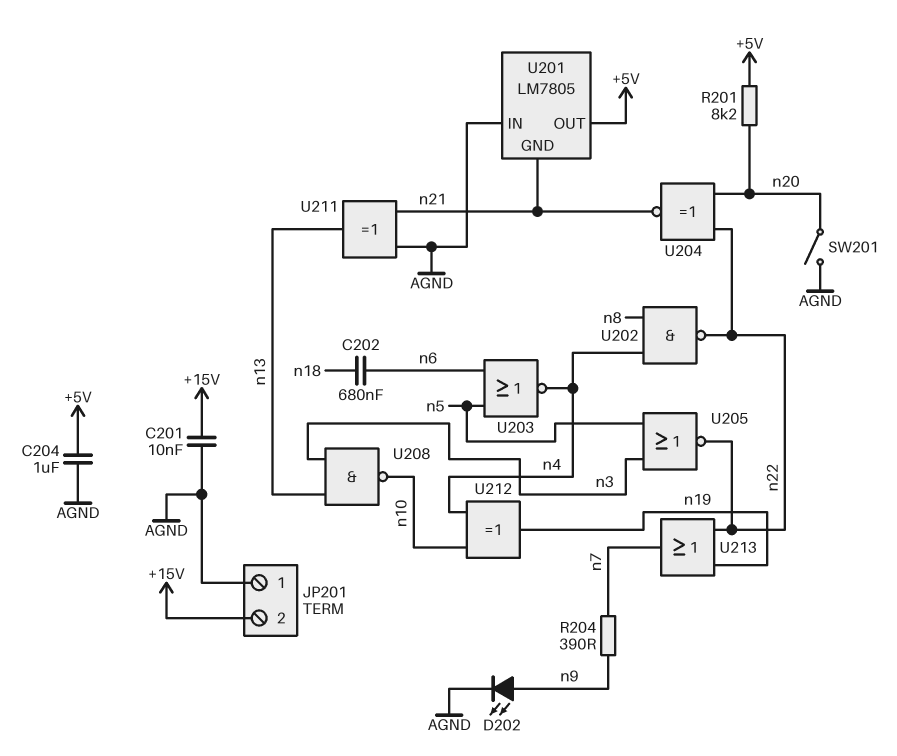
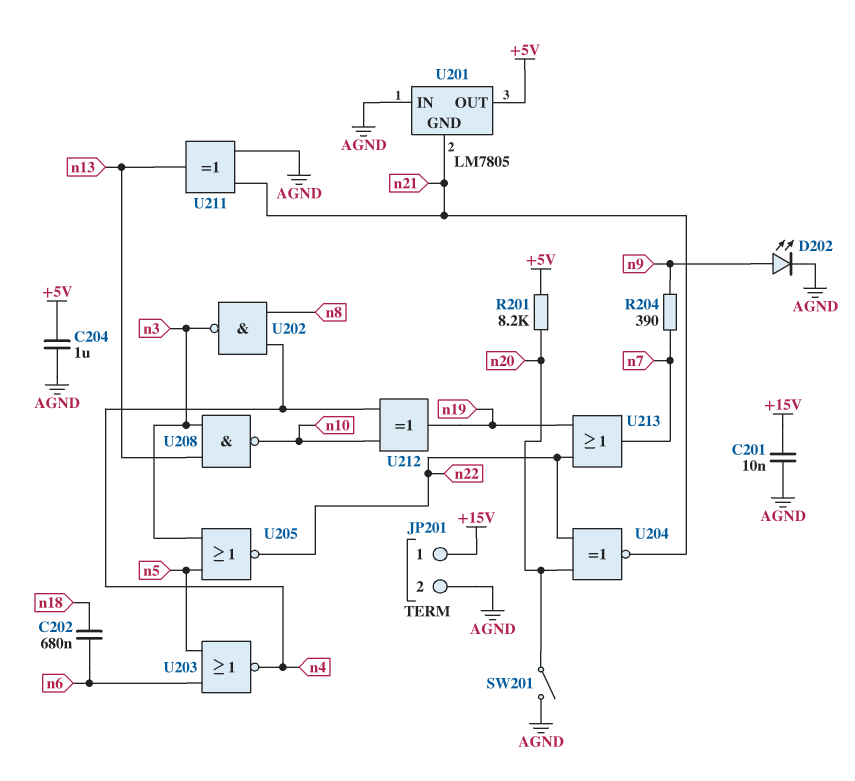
JP201 pin 1: AGND -> +15V
JP201 pin 2: +15V -> AGND
U202: NAND (in n4, in n8, out n22) -> NAND (in n4, in n8, out n3)

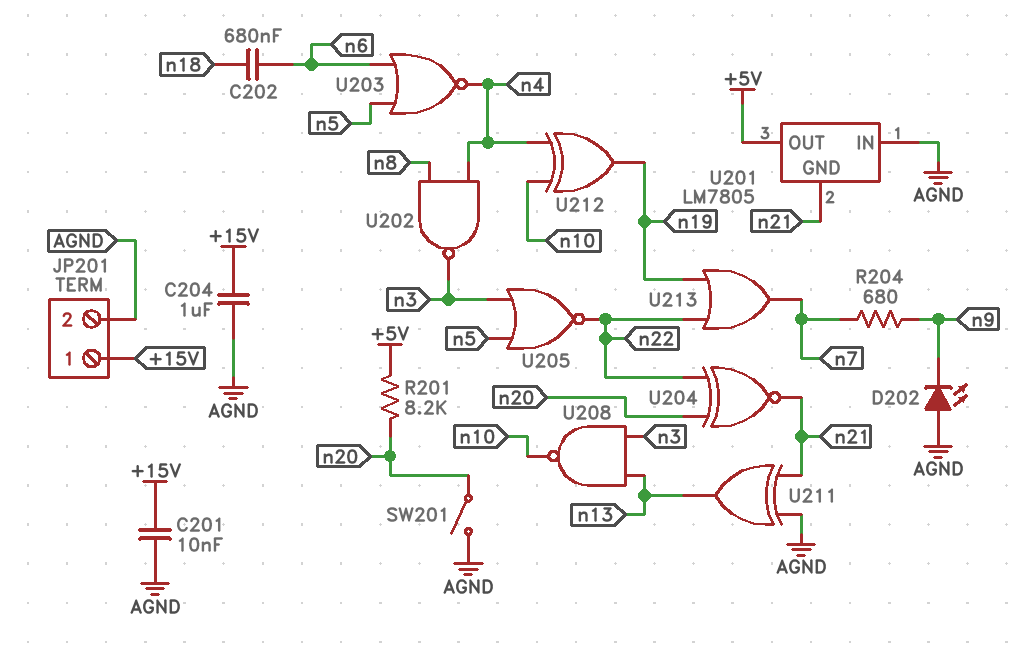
C204: 1uF (+5V, AGND) -> 1uF (+15V, AGND)
D202: LED (A n9, K AGND) -> LED (A AGND, K n9)
R204: 390 (n7, n9) -> 680 (n7, n9)

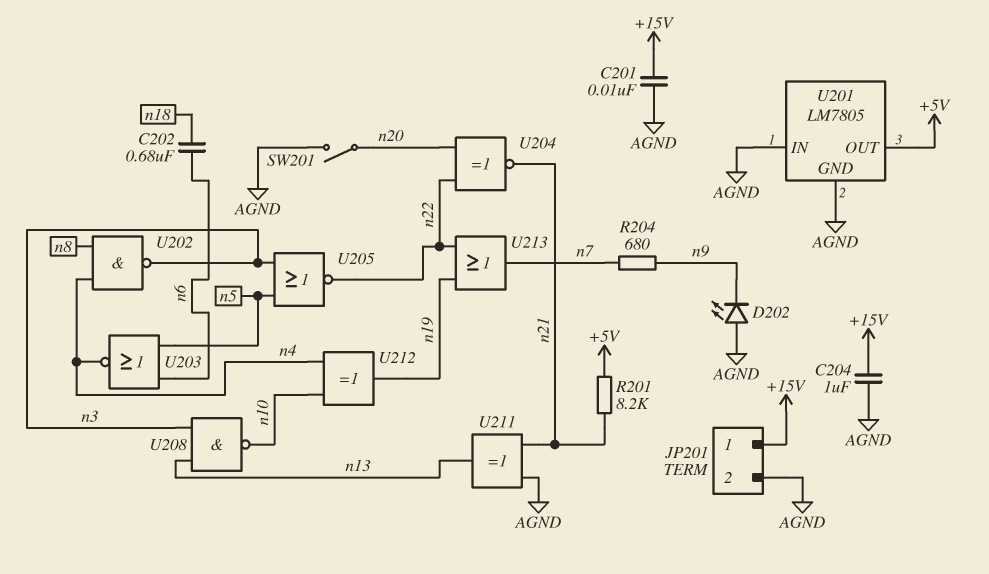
R201: 8.2k (+5V, n20) -> 8.2k (+5V, n21)
U201 pin GND: n21 -> AGND

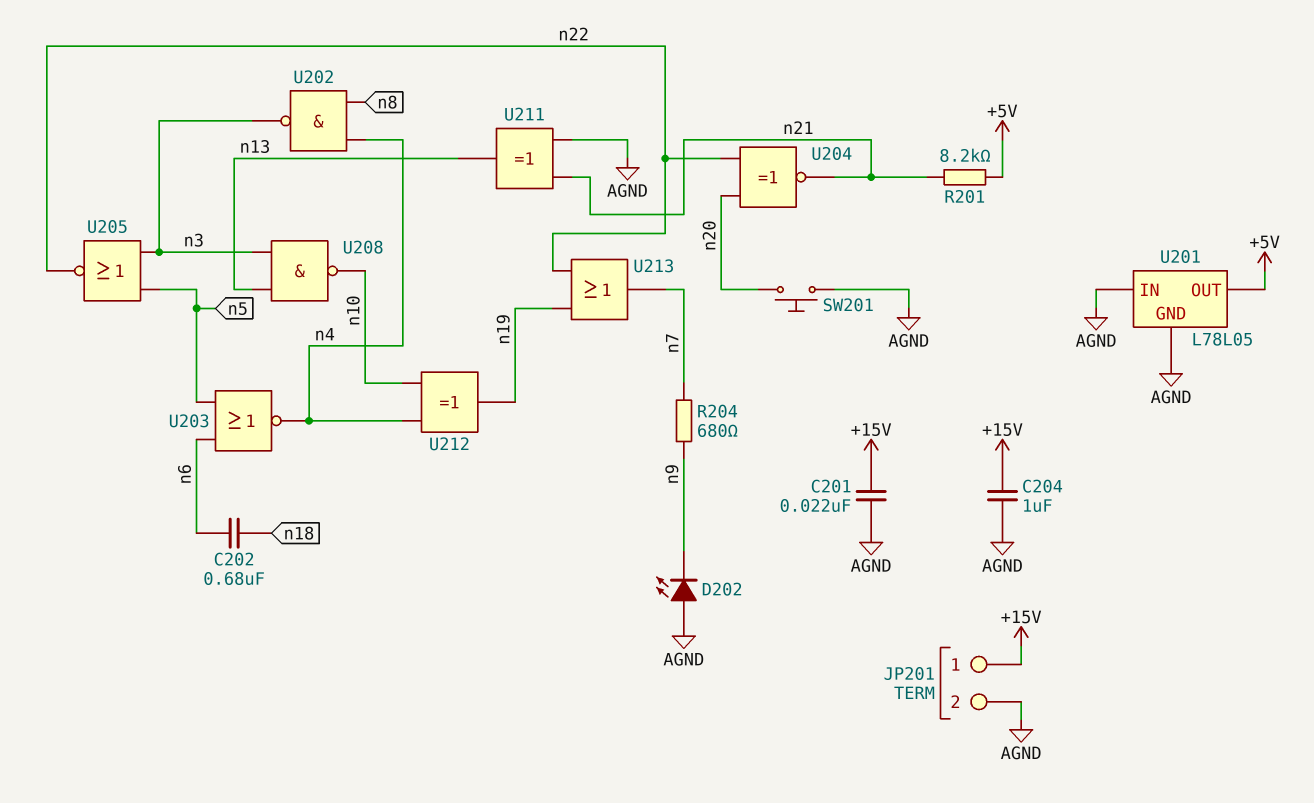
C201: 10nF (+15V, AGND) -> 22nF (+15V, AGND)
SW201: switch (AGND, n20) -> button (AGND, n20)
U201: LM7805 -> L78L05

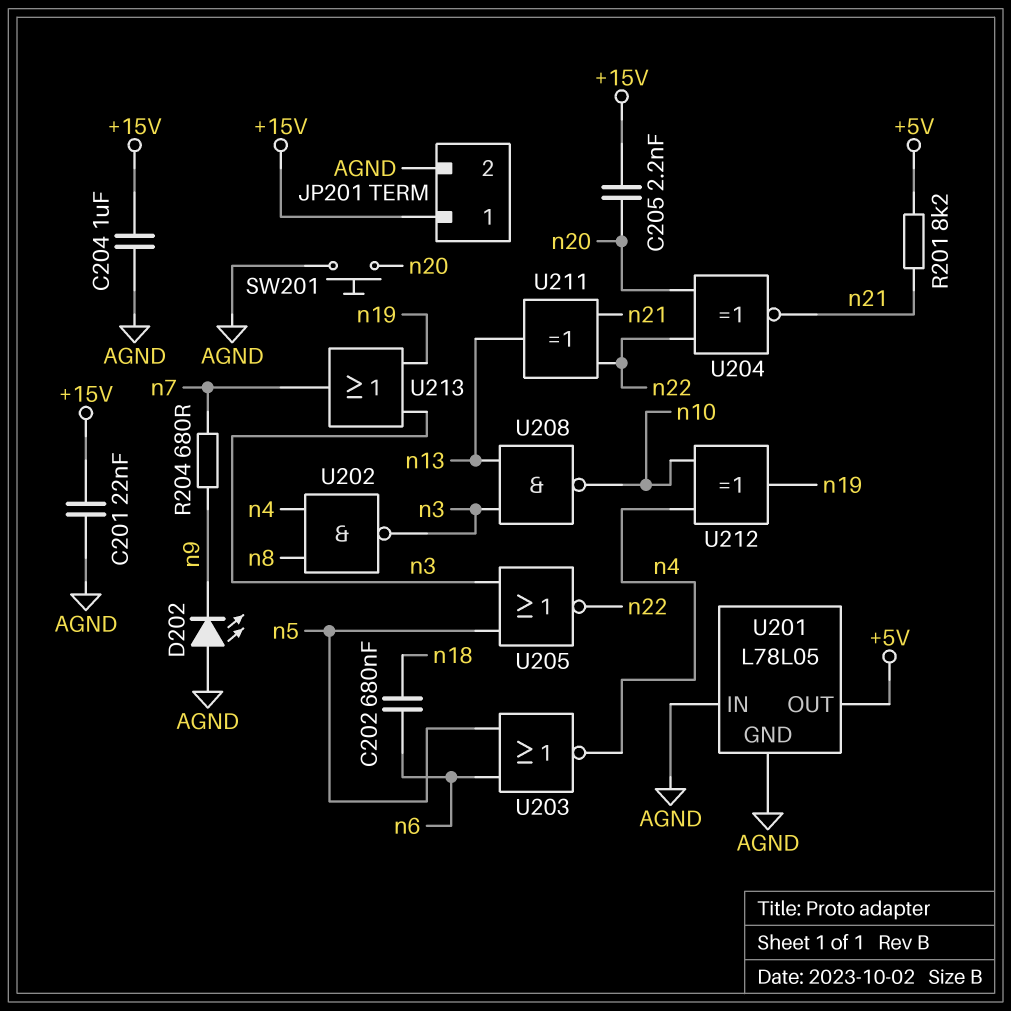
C205: none -> 2.2nF (+15V, n20)
U211: XOR (in AGND, in n21, out n13) -> XOR (in n21, in n22, out n13)
U213: OR (in n19, in n22, out n7) -> OR (in n3, in n19, out n7)

